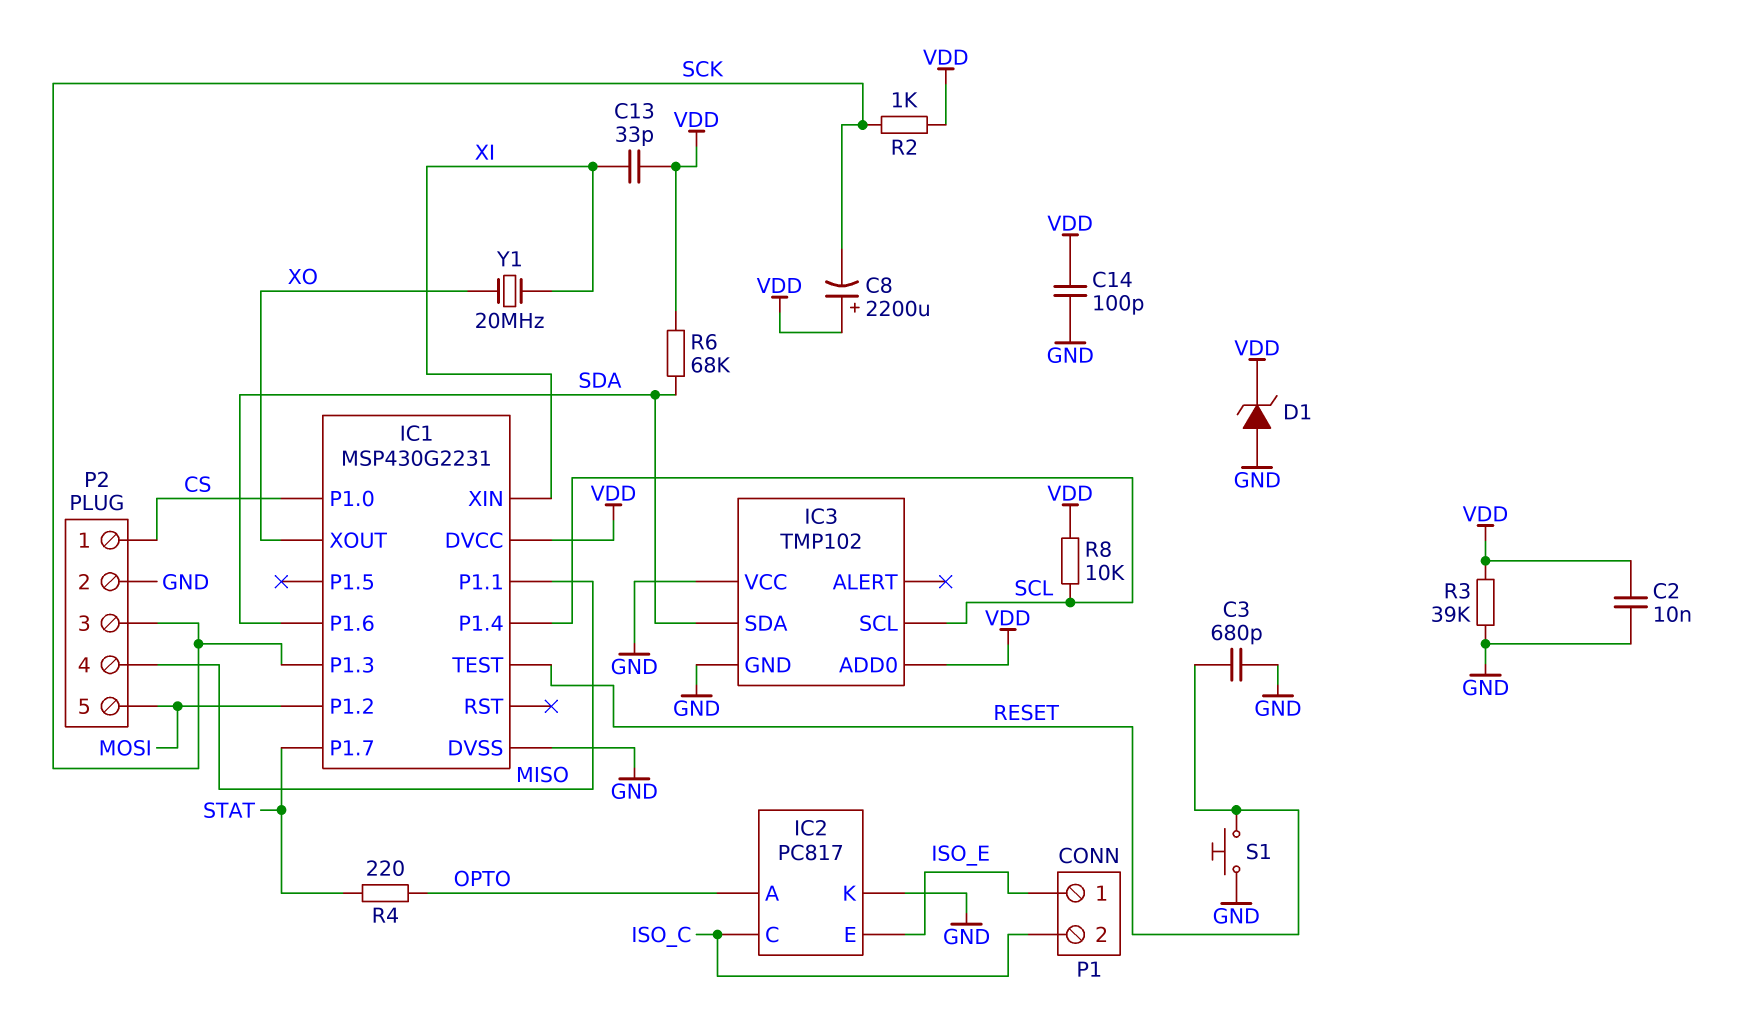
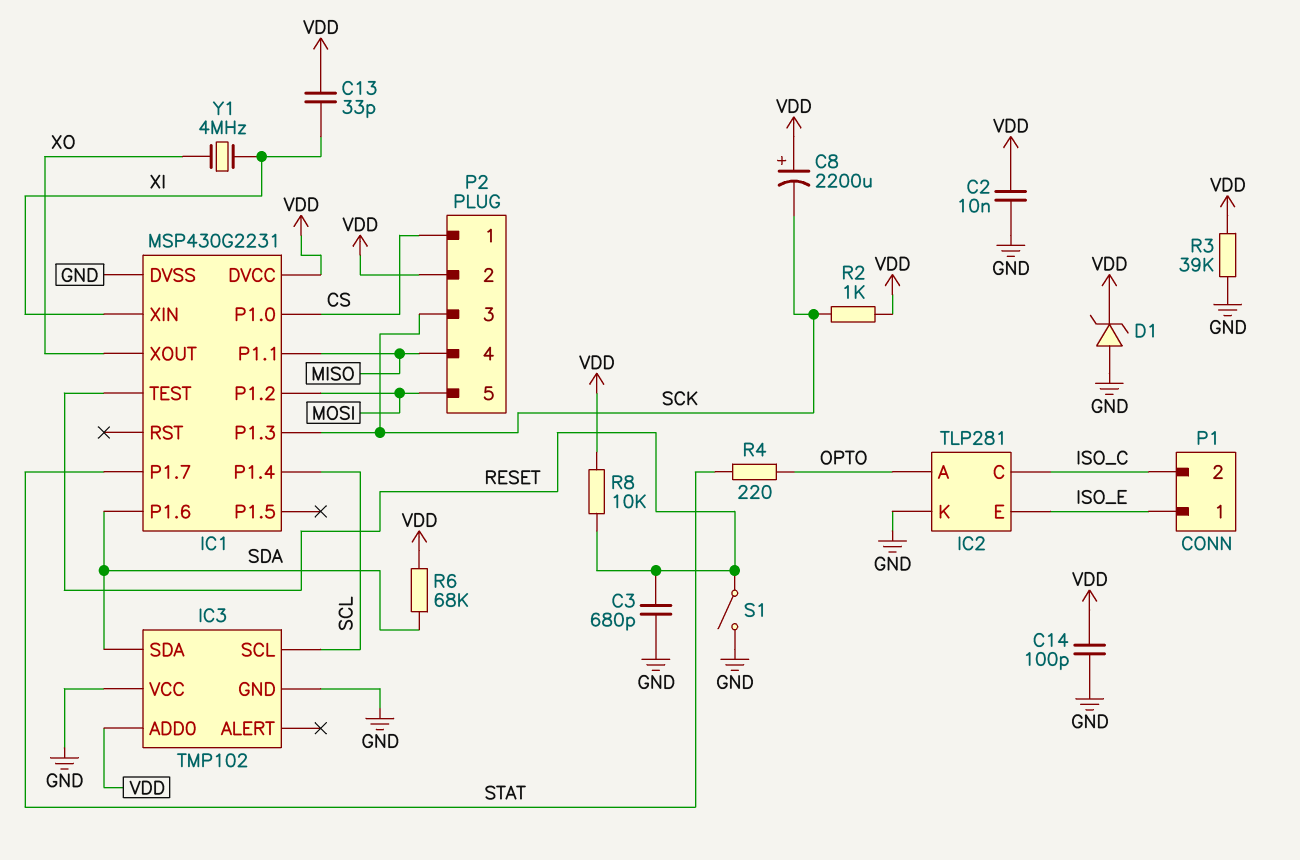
IC2: PC817 -> TLP281
P2 pin 2: GND -> VDD
R8: 10k (SCL, VDD) -> 10k (RESET, VDD)
S1: button (GND, RESET) -> switch (GND, RESET)
Y1: 20MHz (XI, XO) -> 4MHz (XI, XO)

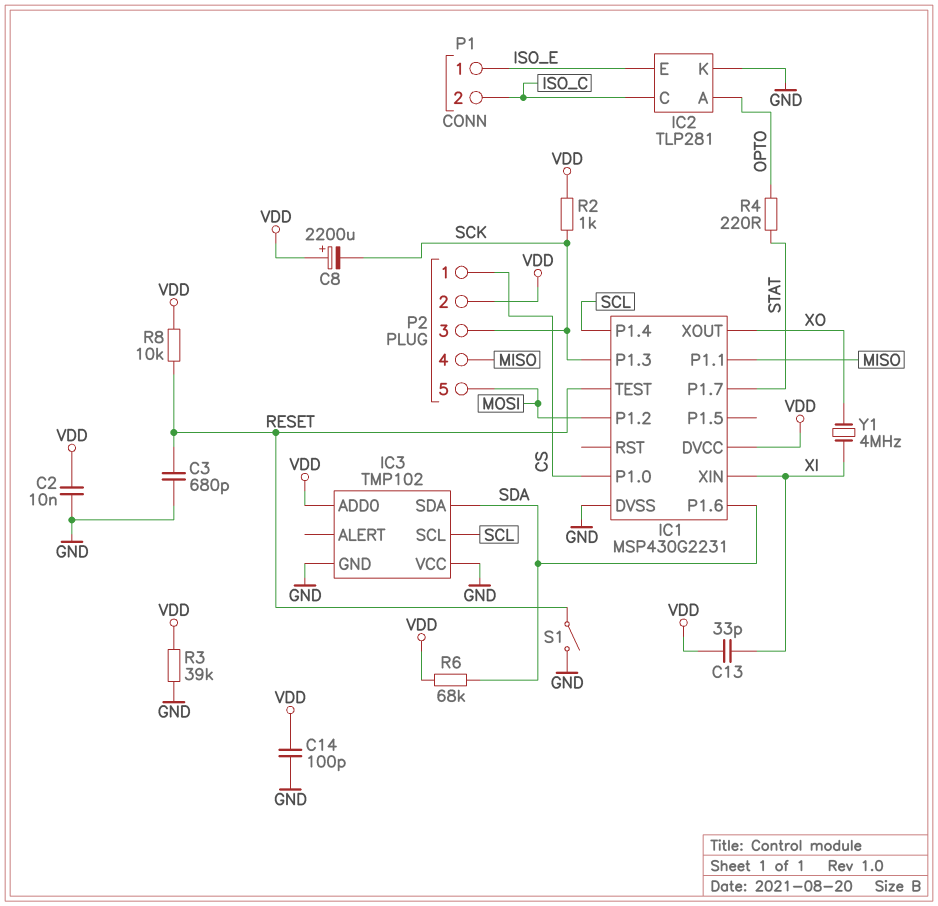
D1: zener (A GND, K VDD) -> none

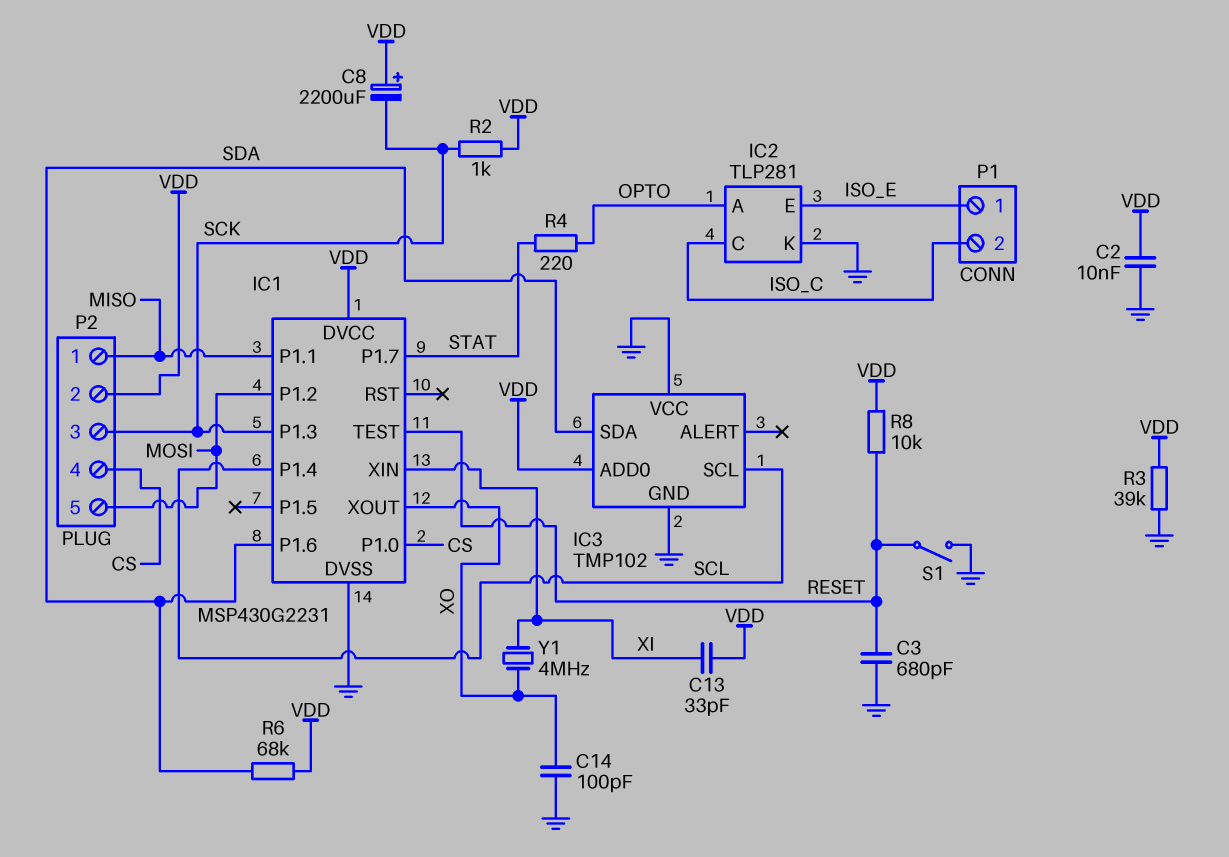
C14: 100pF (GND, VDD) -> 100pF (GND, XO)
P2 pin 1: CS -> MISO
P2 pin 4: MISO -> CS

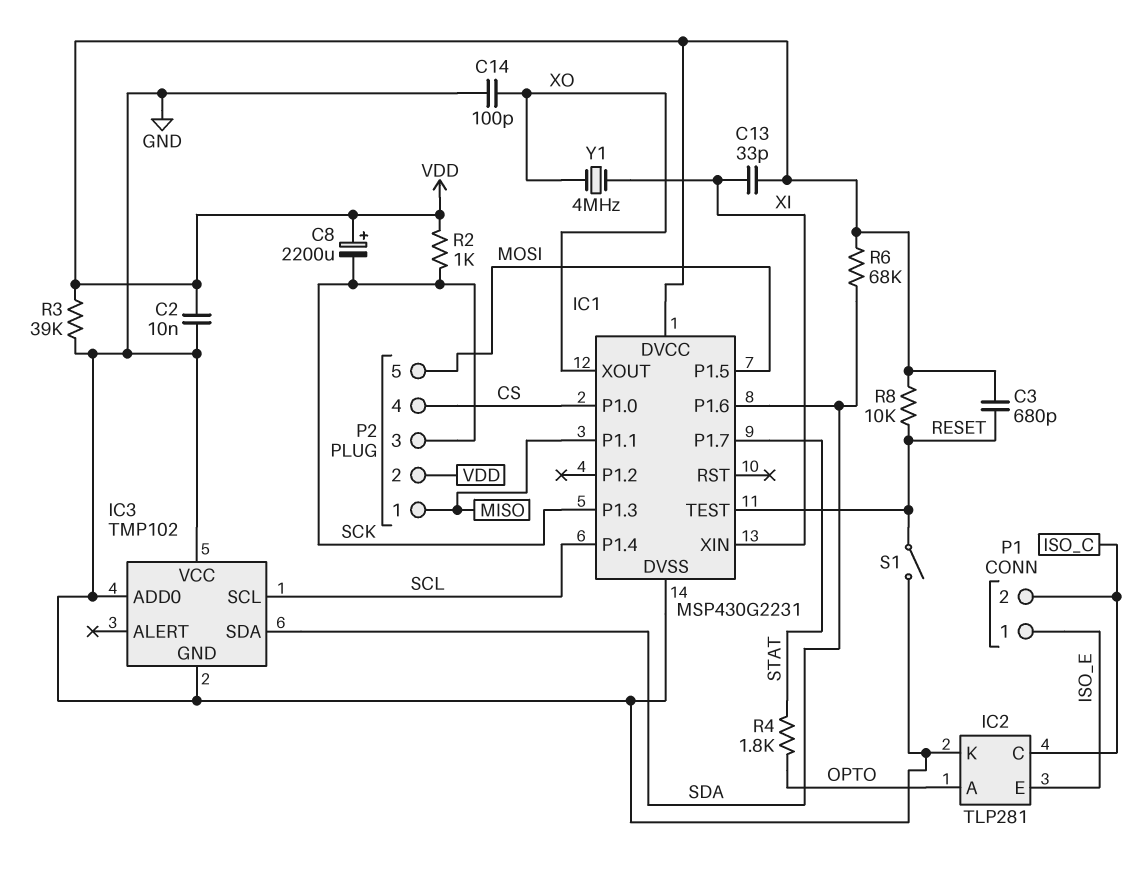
C3: 680pF (GND, RESET) -> 680pF (RESET, VDD)
IC1 pin P1.2: MOSI -> none
IC1 pin P1.5: none -> MOSI
IC3 pin ADD0: VDD -> GND
R4: 220 (OPTO, STAT) -> 1.8k (OPTO, STAT)

